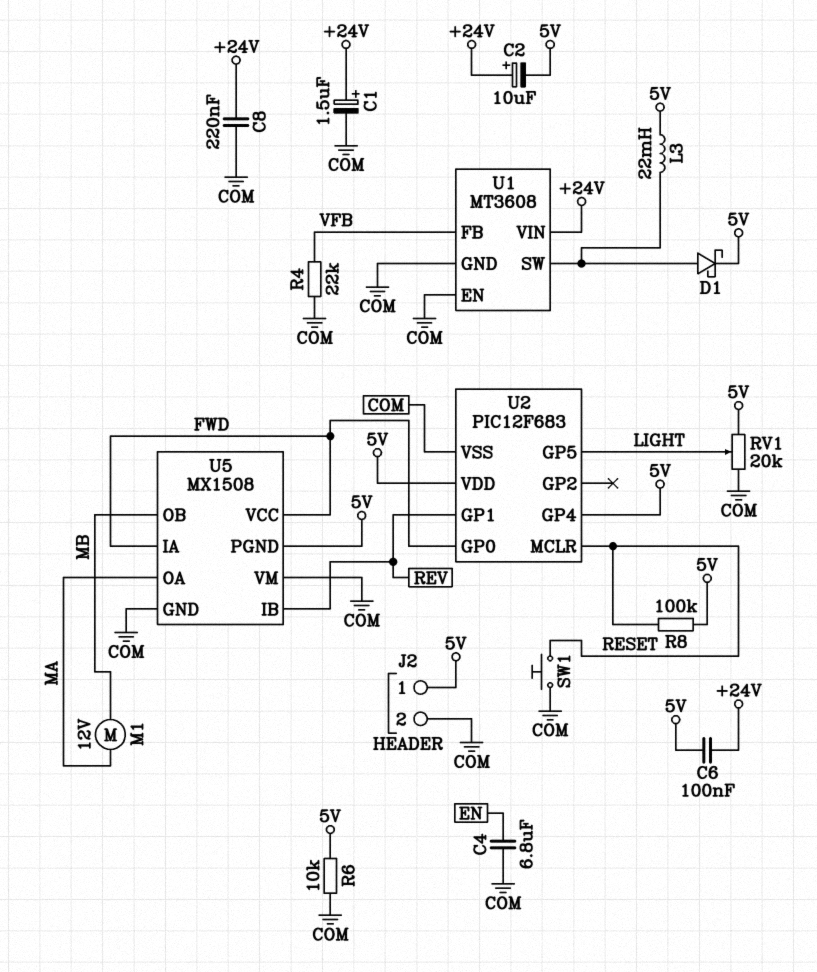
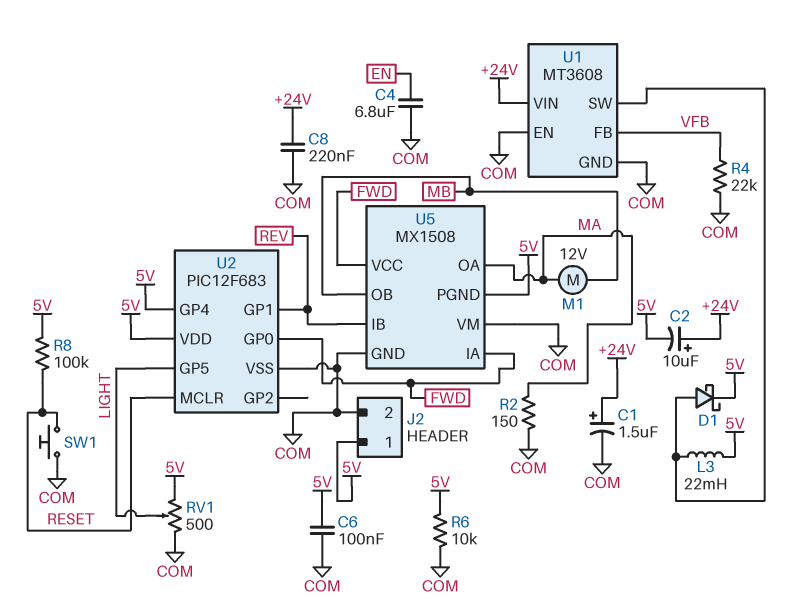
C6: 100nF (+24V, 5V) -> 100nF (5V, COM)
R2: none -> 150 (COM, MA)
RV1: 20k (5V, COM, wiper LIGHT) -> 500 (5V, COM, wiper LIGHT)

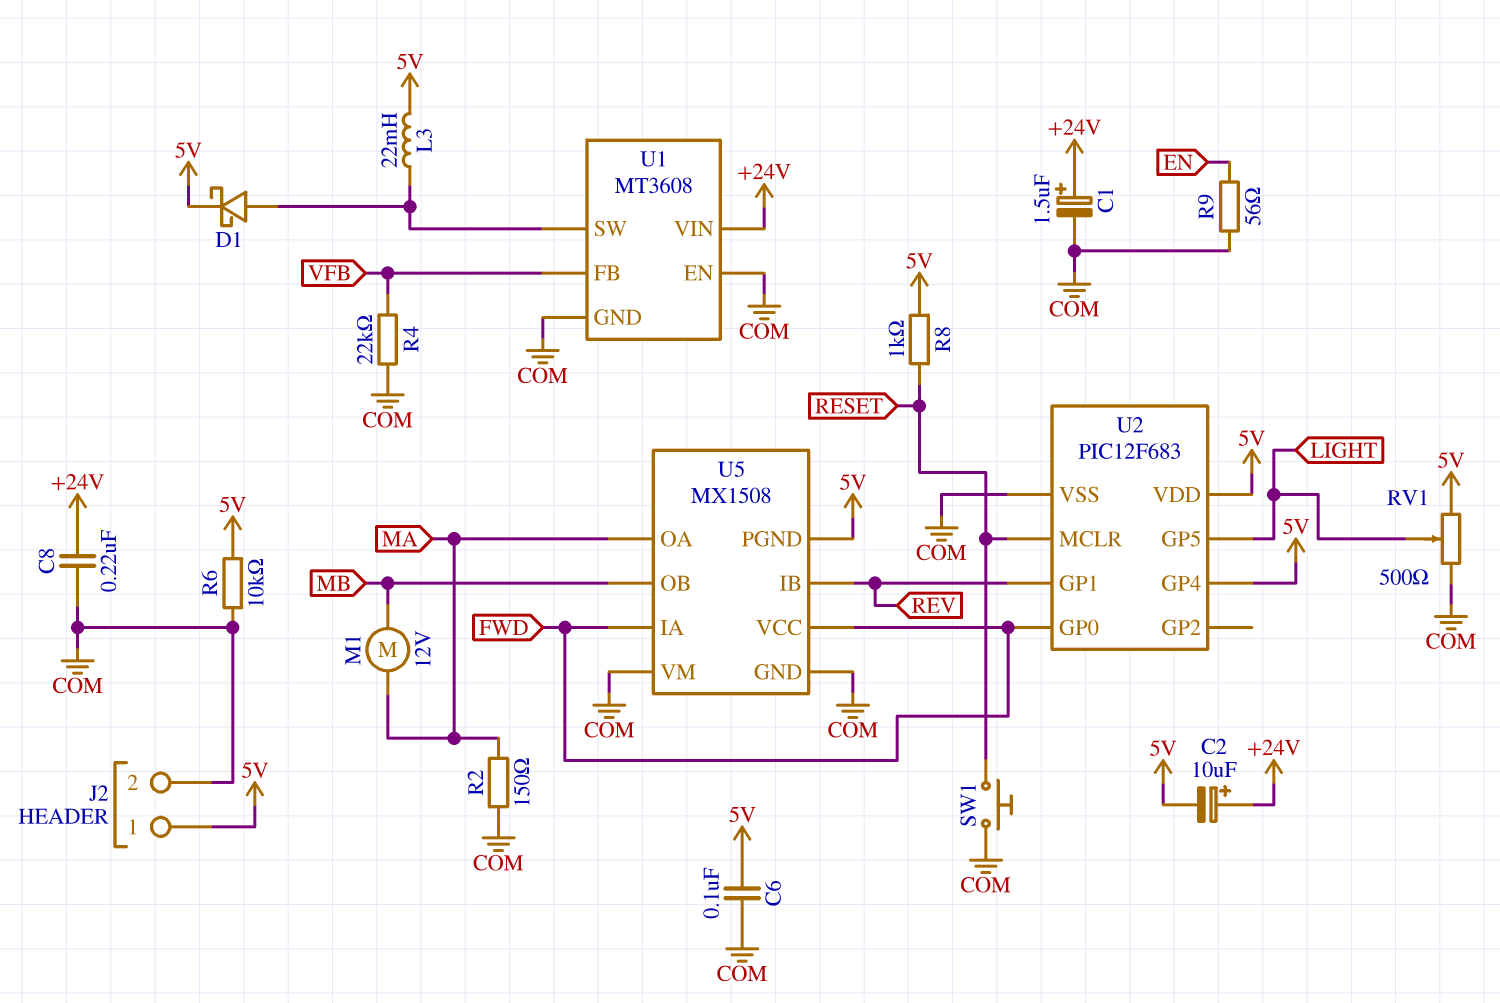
C4: 6.8uF (COM, EN) -> none
R8: 100k (5V, RESET) -> 1k (5V, RESET)
R9: none -> 56 (COM, EN)

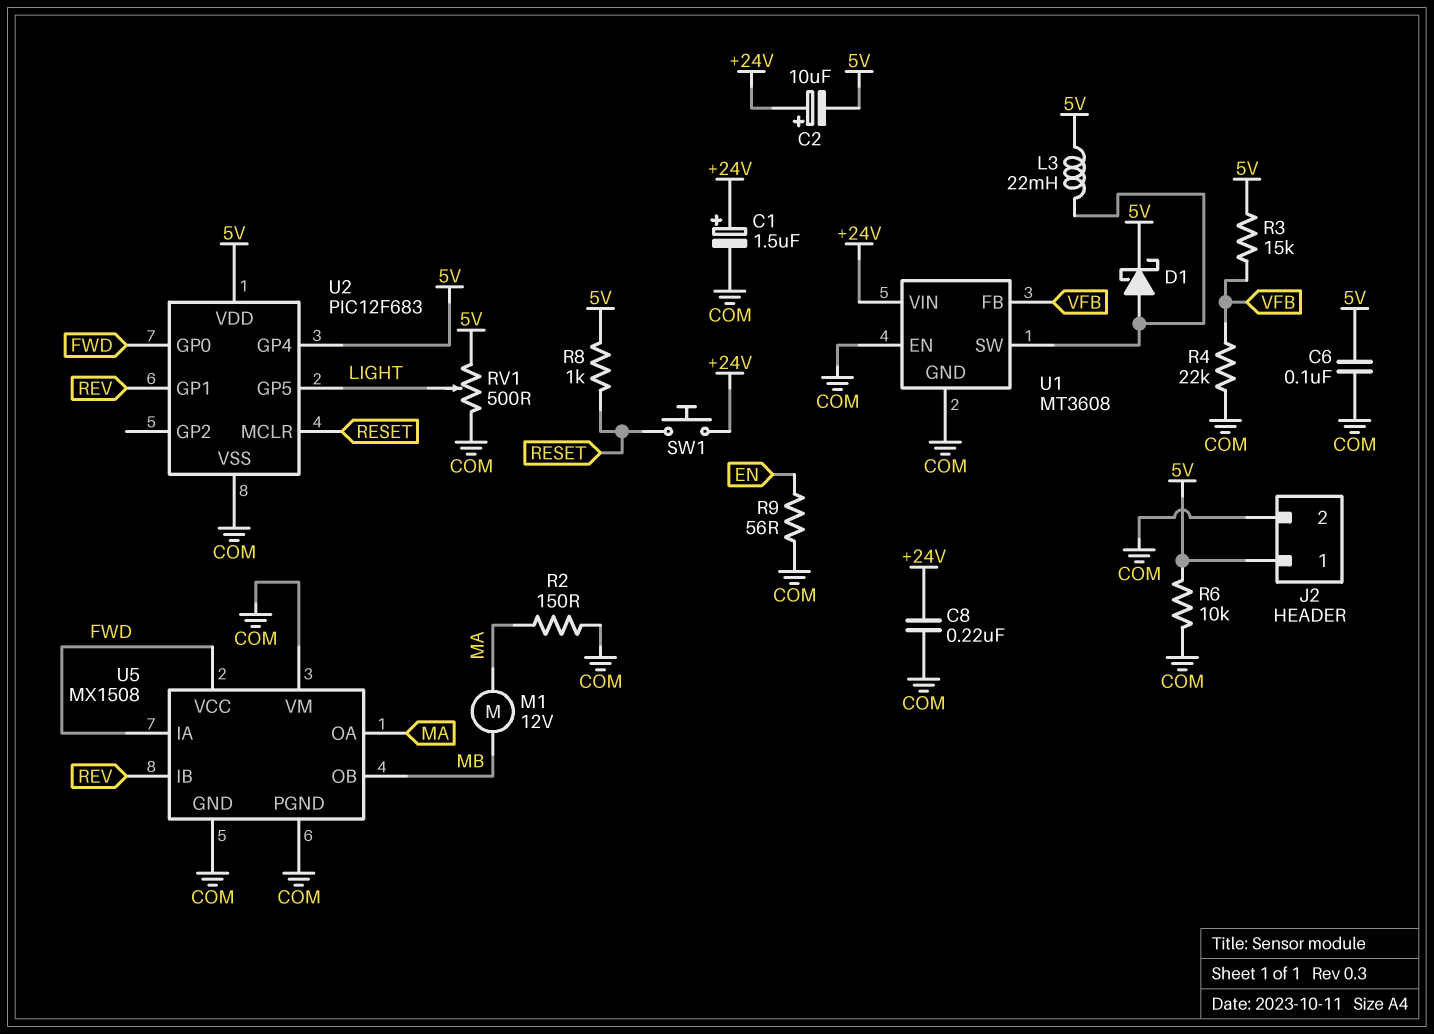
R3: none -> 15k (5V, VFB)
SW1: button (COM, RESET) -> button (+24V, RESET)
U5 pin PGND: 5V -> COM

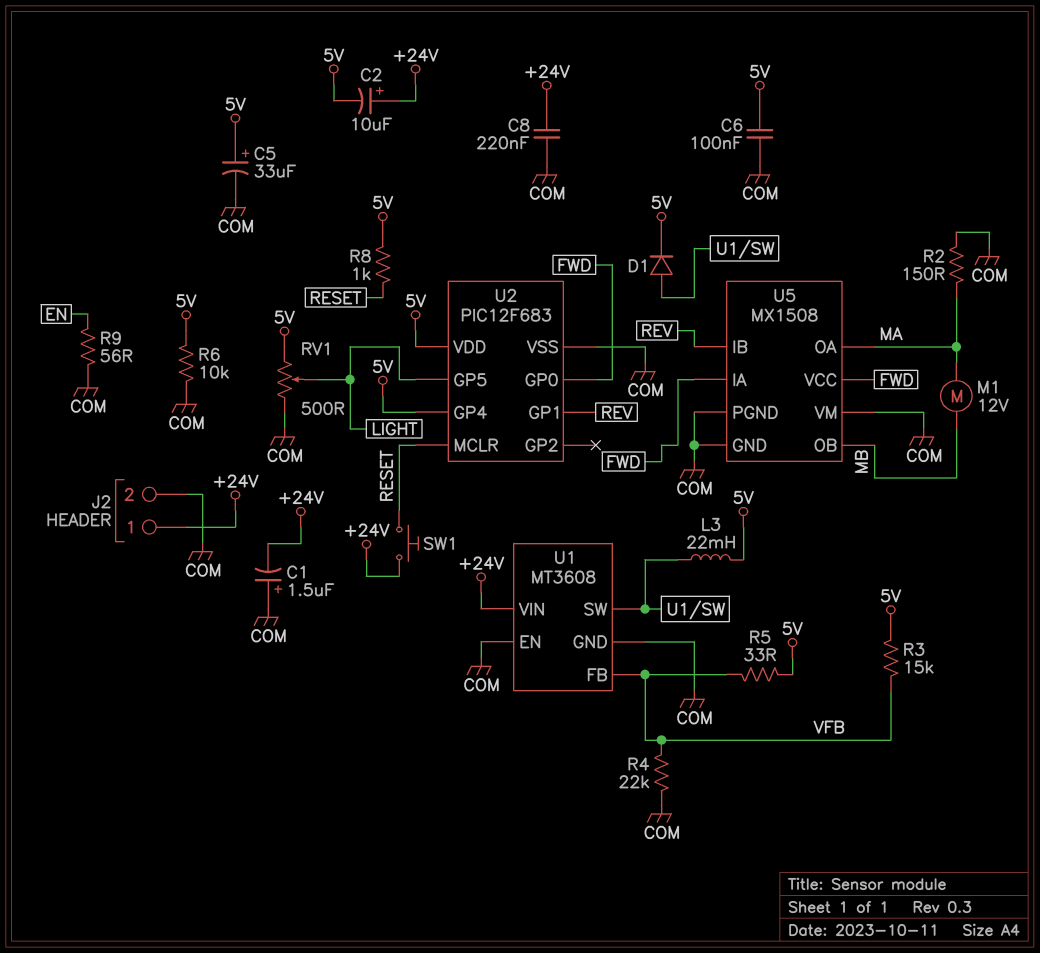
C1: 1.5uF (plus +24V, minus COM) -> 1.5uF (plus COM, minus +24V)
C5: none -> 33uF (plus 5V, minus COM)
D1: schottky (A U1/SW, K 5V) -> diode (A U1/SW, K 5V)
J2 pin 1: 5V -> +24V
R5: none -> 33 (5V, VFB)

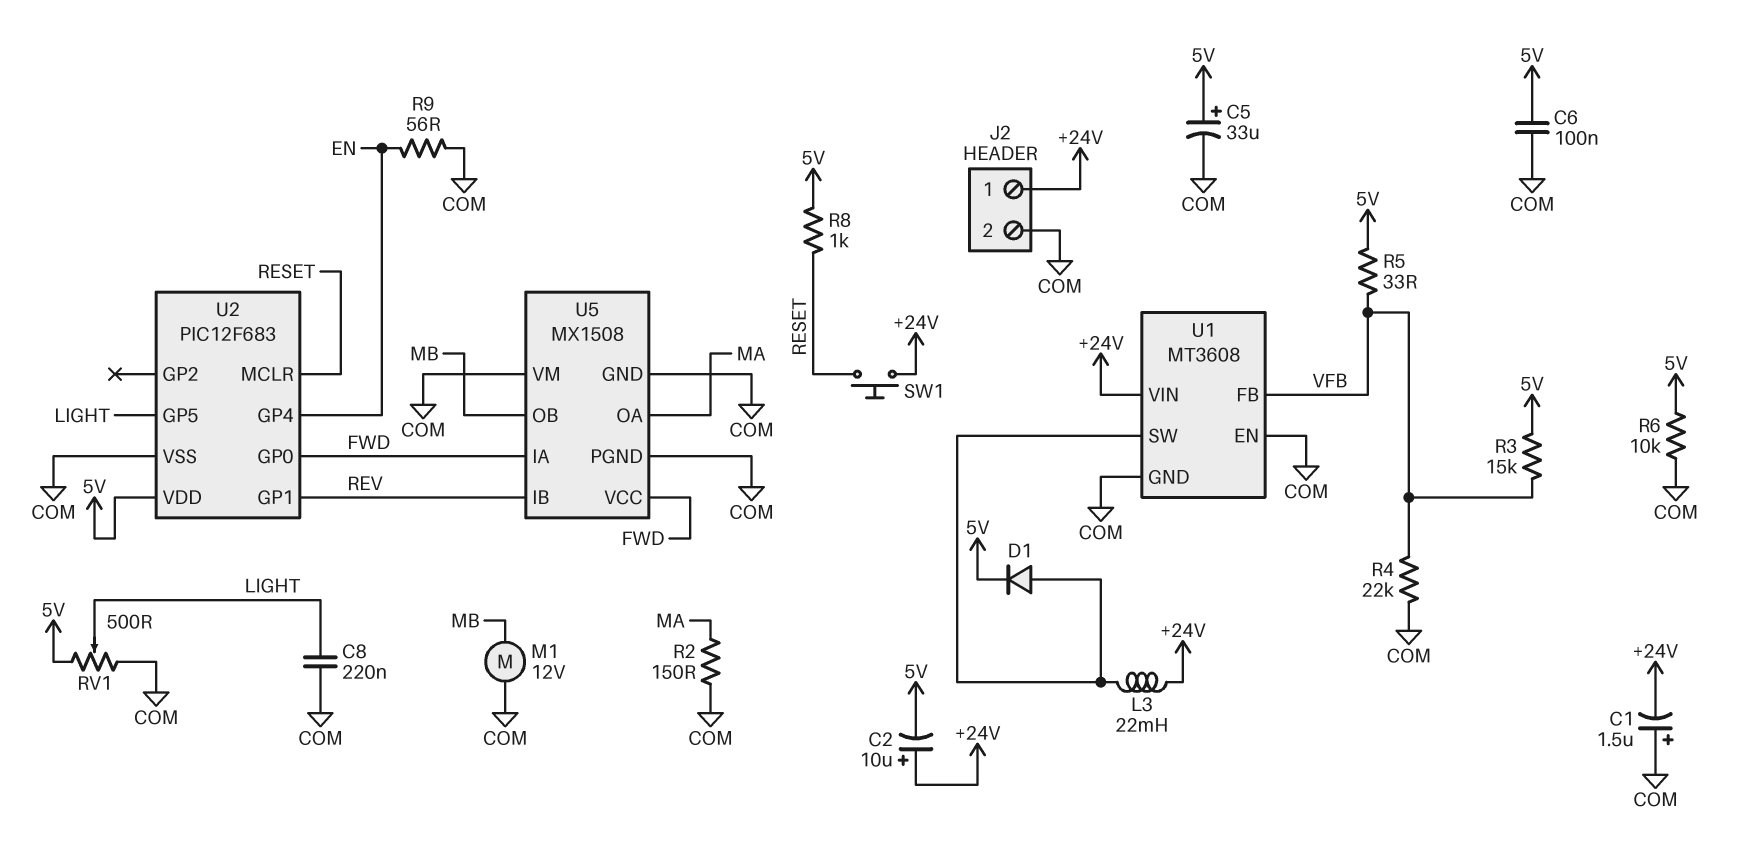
C8: 220nF (+24V, COM) -> 220nF (COM, LIGHT)
L3: 22mH (5V, U1/SW) -> 22mH (+24V, U1/SW)
M1: motor 12V (MA, MB) -> motor 12V (COM, MB)
U2 pin GP4: 5V -> EN

